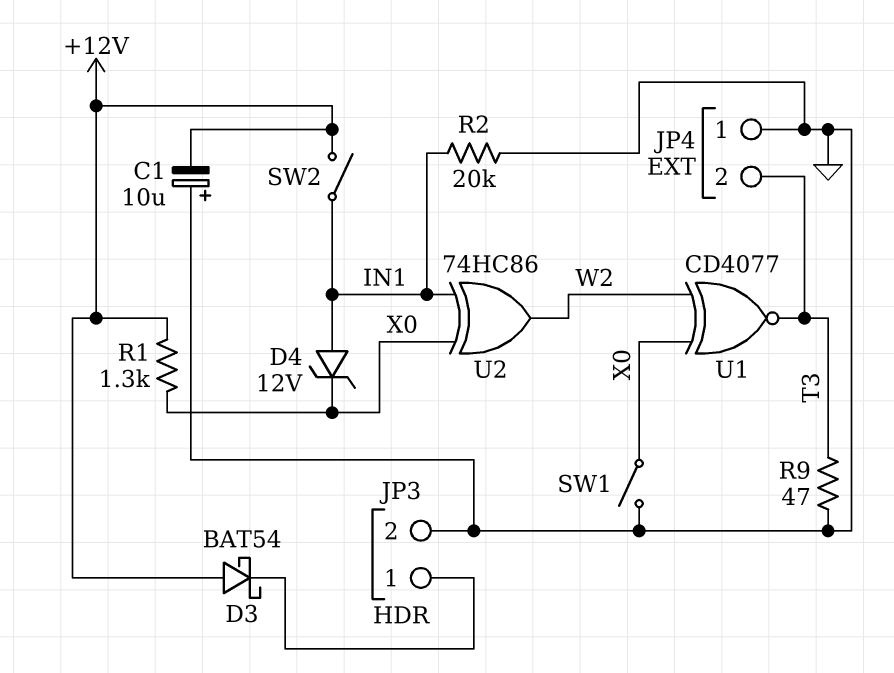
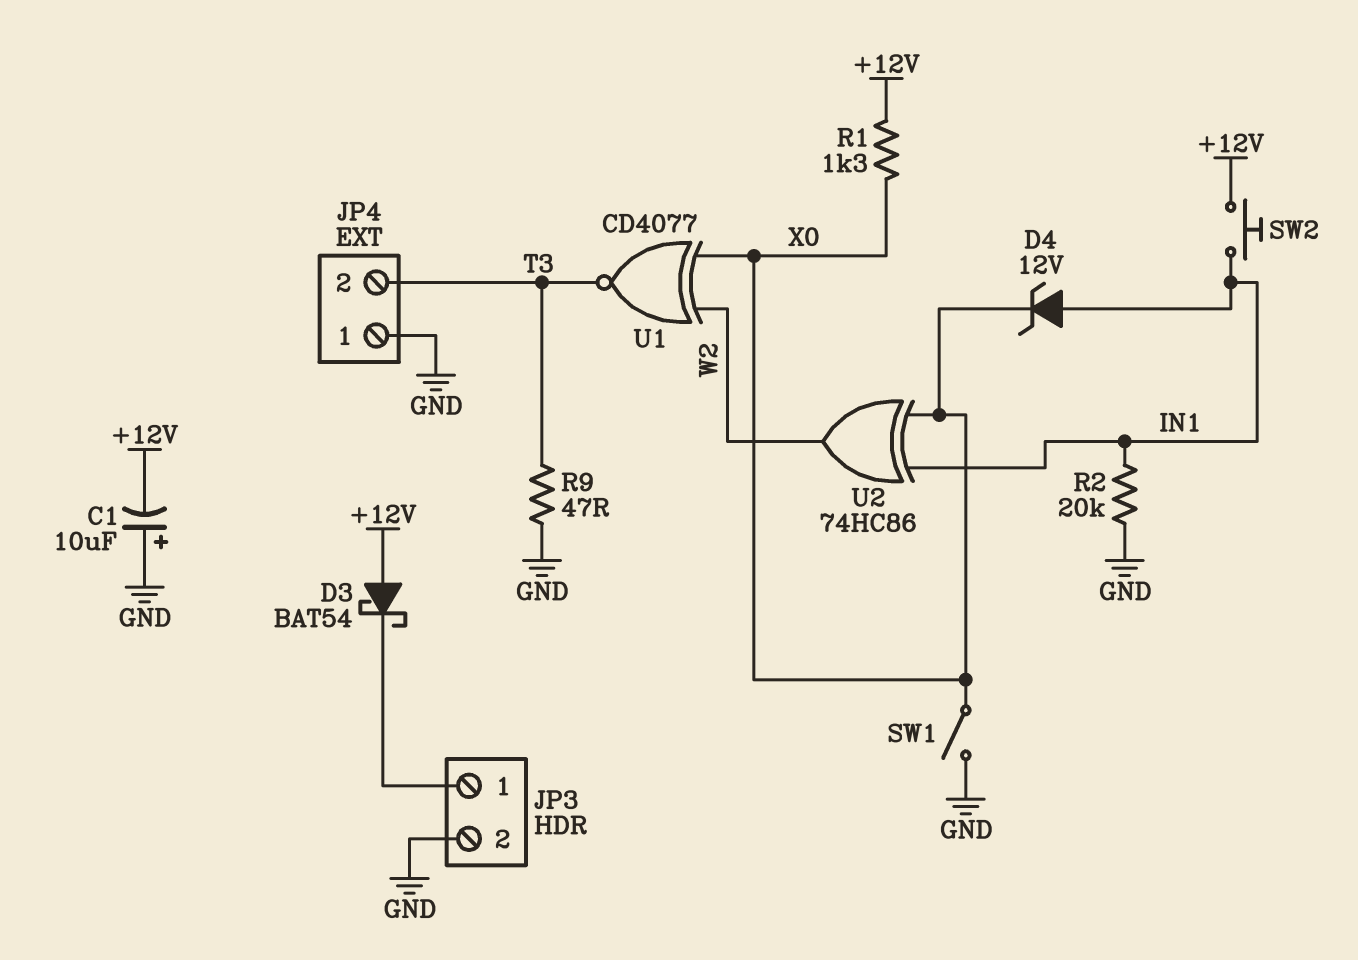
SW2: switch (+12V, IN1) -> button (+12V, IN1)

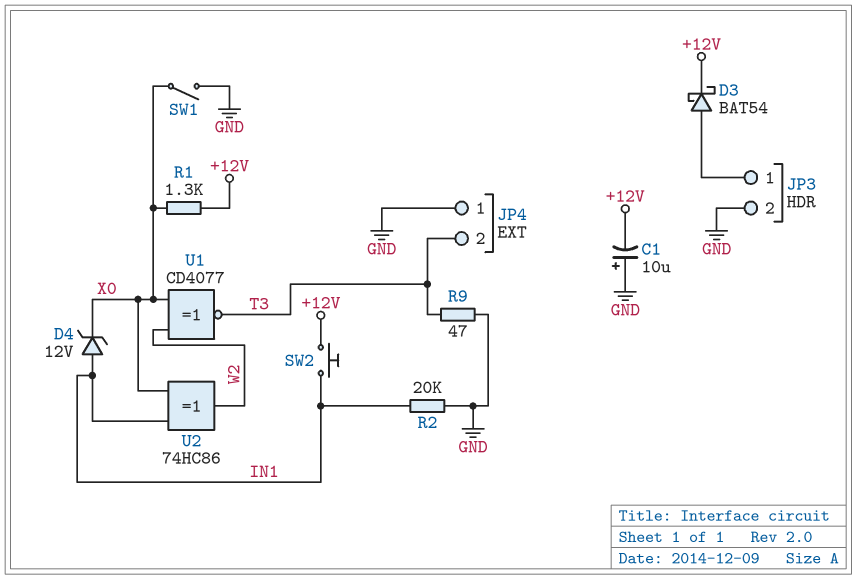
D3: schottky BAT54 (A +12V, K JP3/1) -> schottky BAT54 (A JP3/1, K +12V)

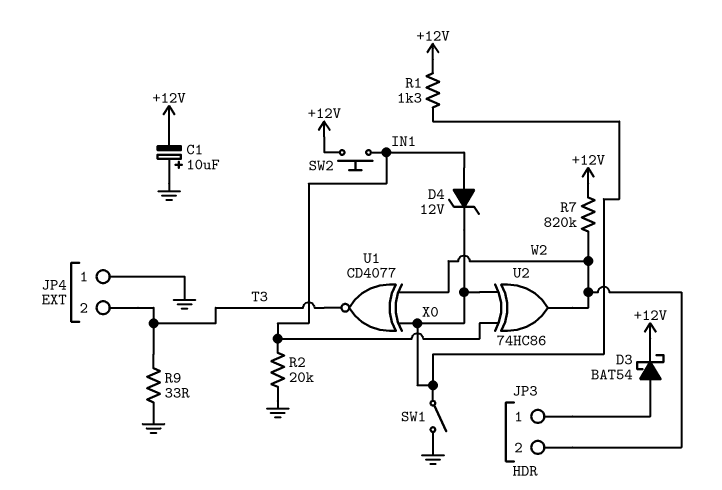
JP3 pin 2: GND -> W2
R7: none -> 820k (+12V, W2)
R9: 47 (GND, T3) -> 33 (GND, T3)

